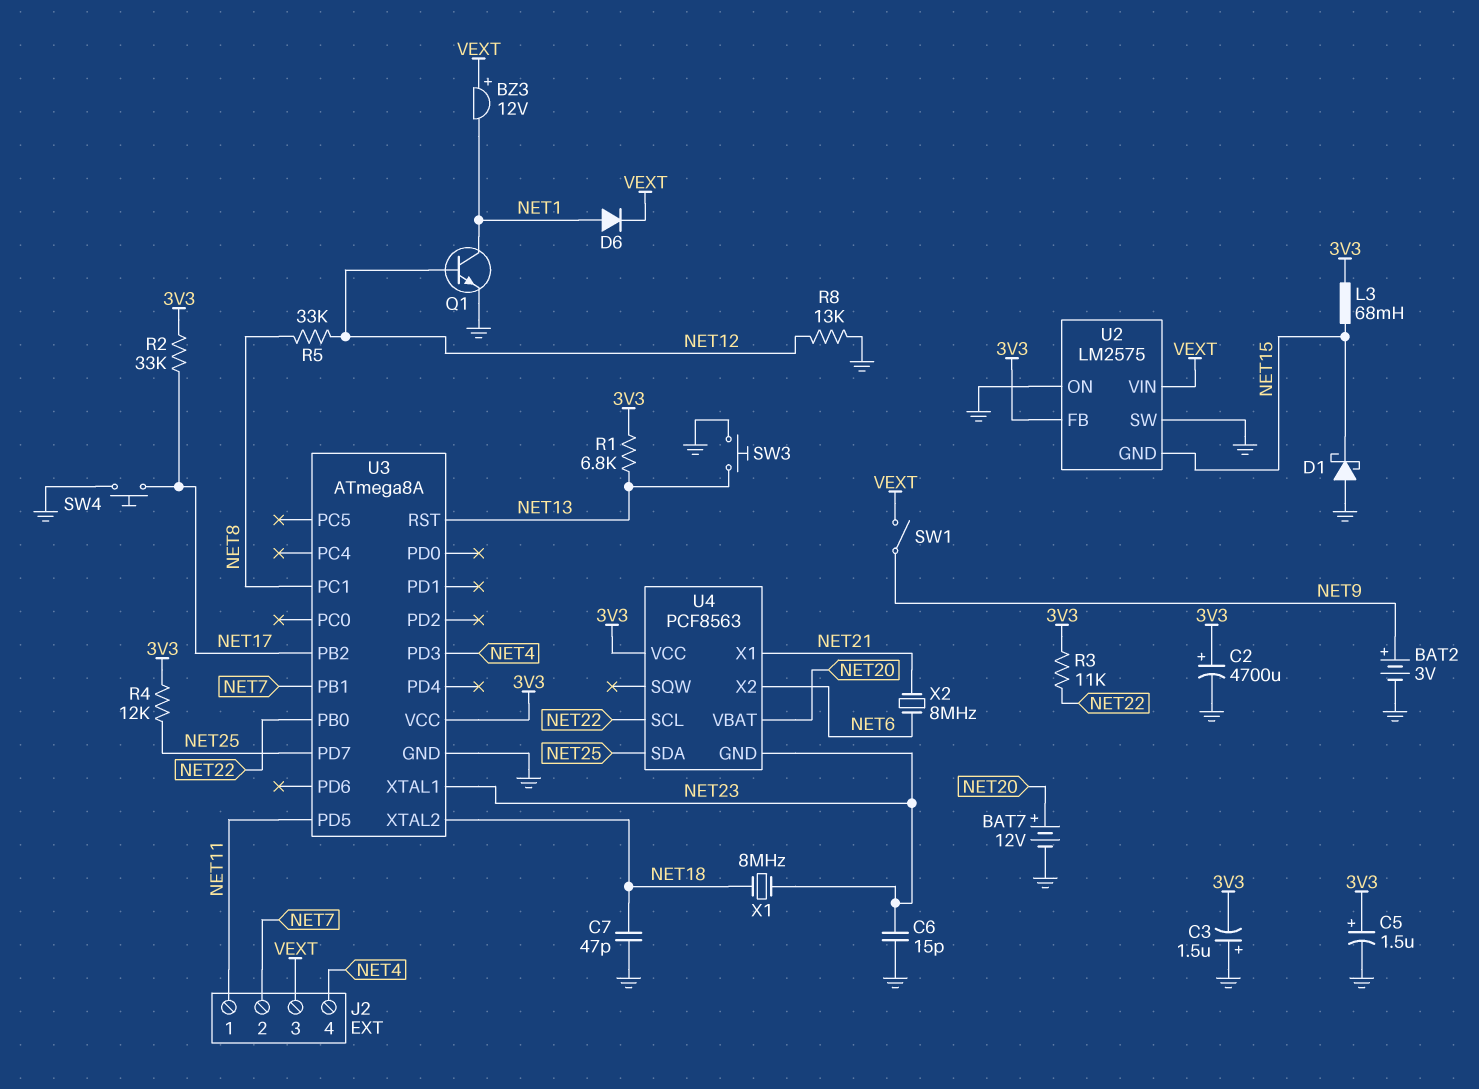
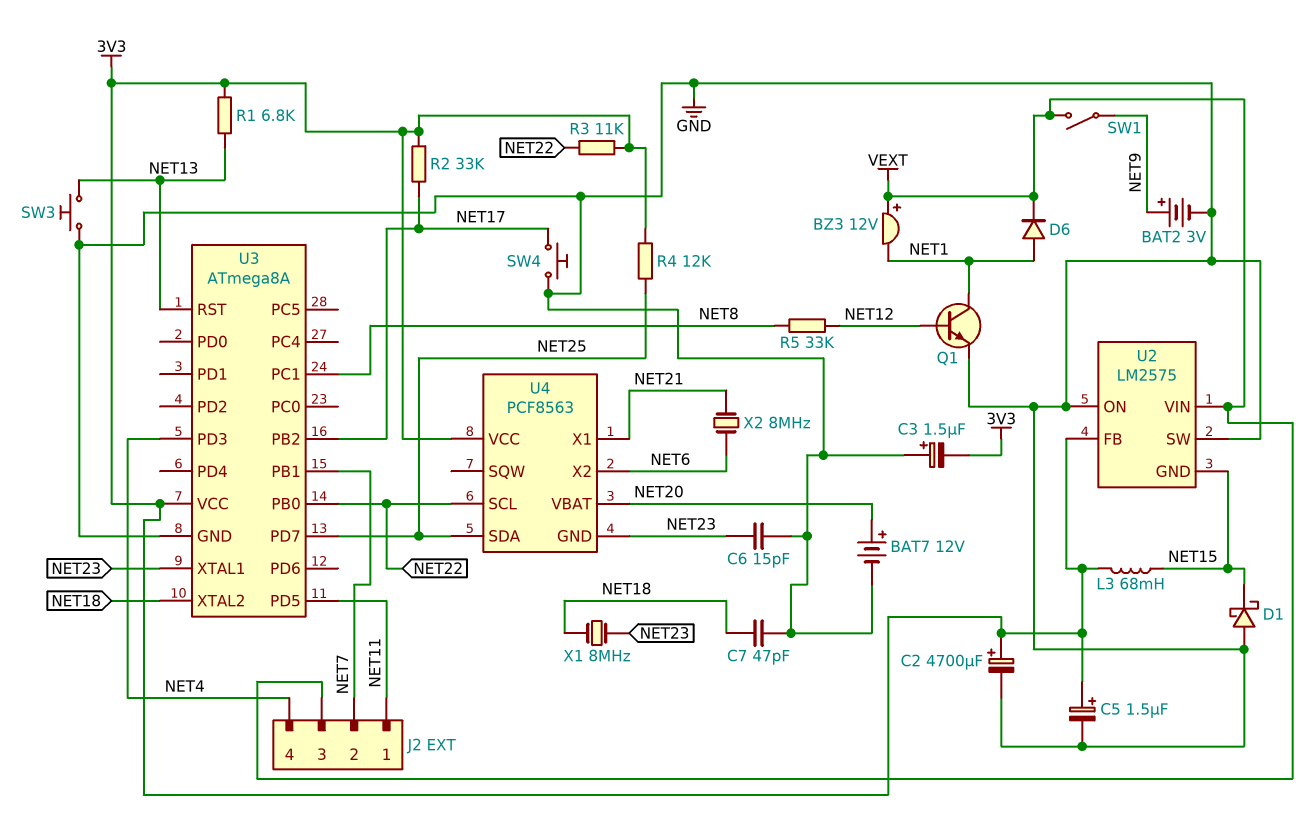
R8: 13k (GND, NET12) -> none

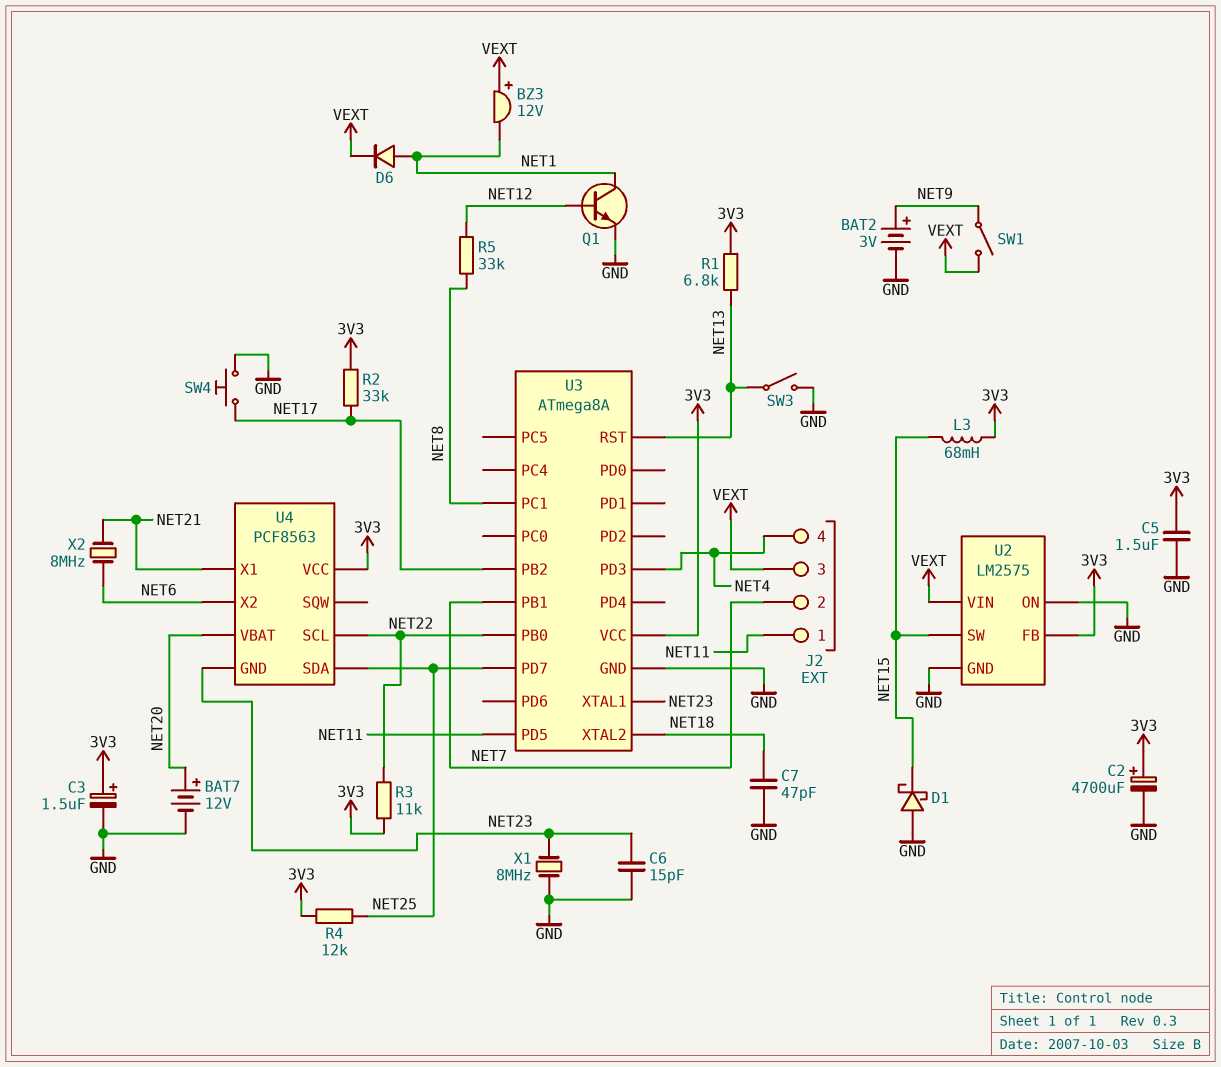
C3: 1.5uF (plus GND, minus 3V3) -> 1.5uF (plus 3V3, minus GND)
C5: 1.5uF (plus 3V3, minus GND) -> 1.5uF (3V3, GND)
SW3: button (GND, NET13) -> switch (GND, NET13)
U2 pin GND: NET15 -> GND
U2 pin SW: GND -> NET15
X1: 8MHz (NET18, NET23) -> 8MHz (GND, NET23)

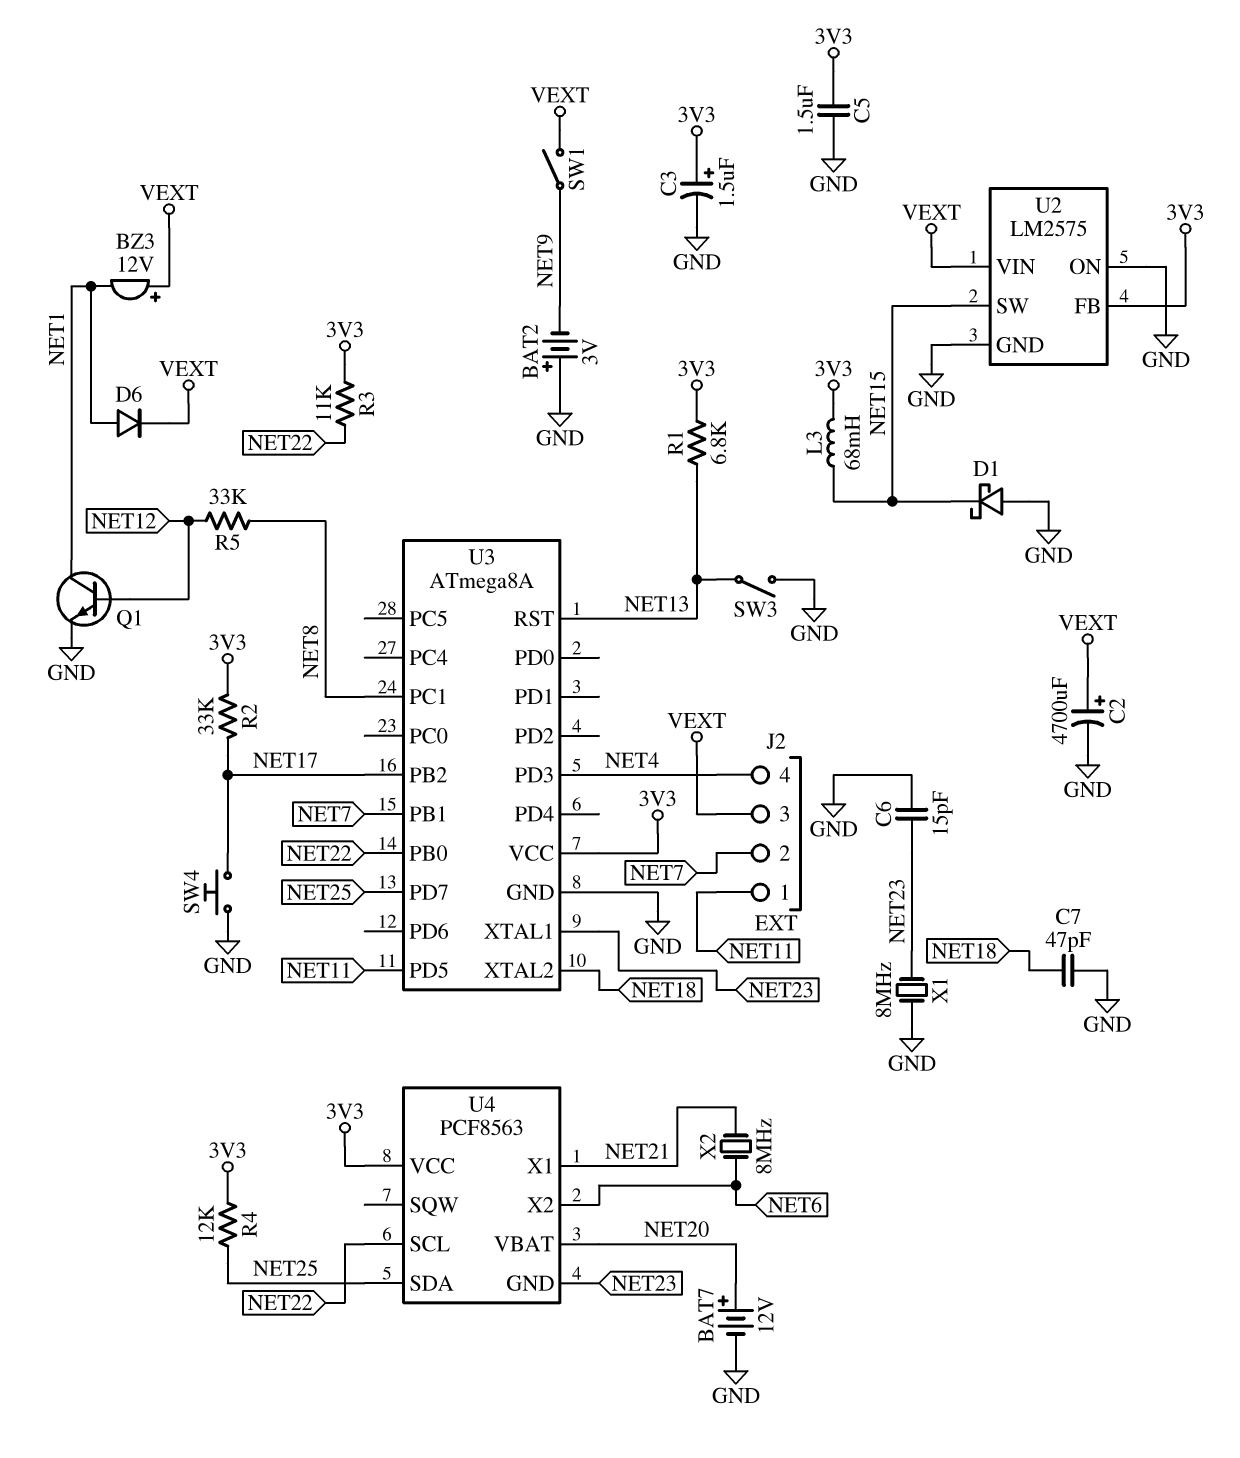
BAT2: 3V (plus NET9, minus GND) -> 3V (plus GND, minus NET9)
C2: 4700uF (plus 3V3, minus GND) -> 4700uF (plus VEXT, minus GND)

